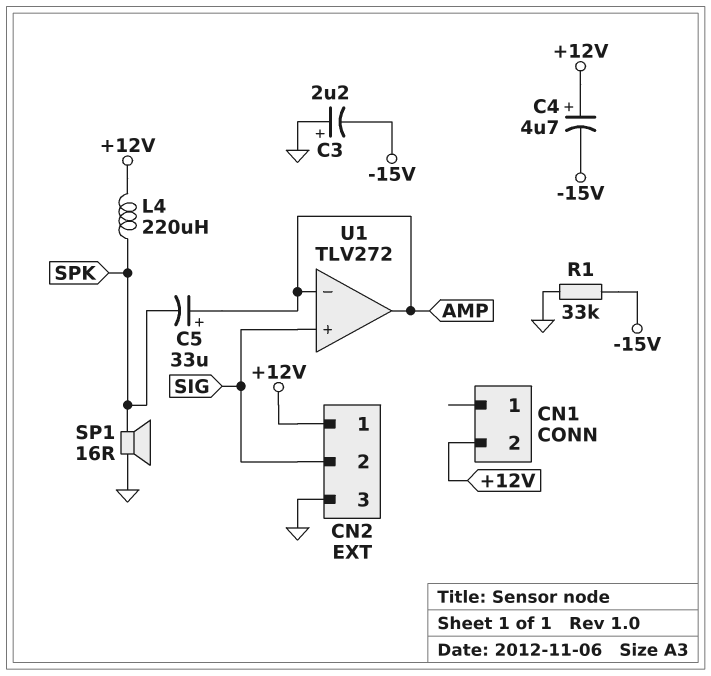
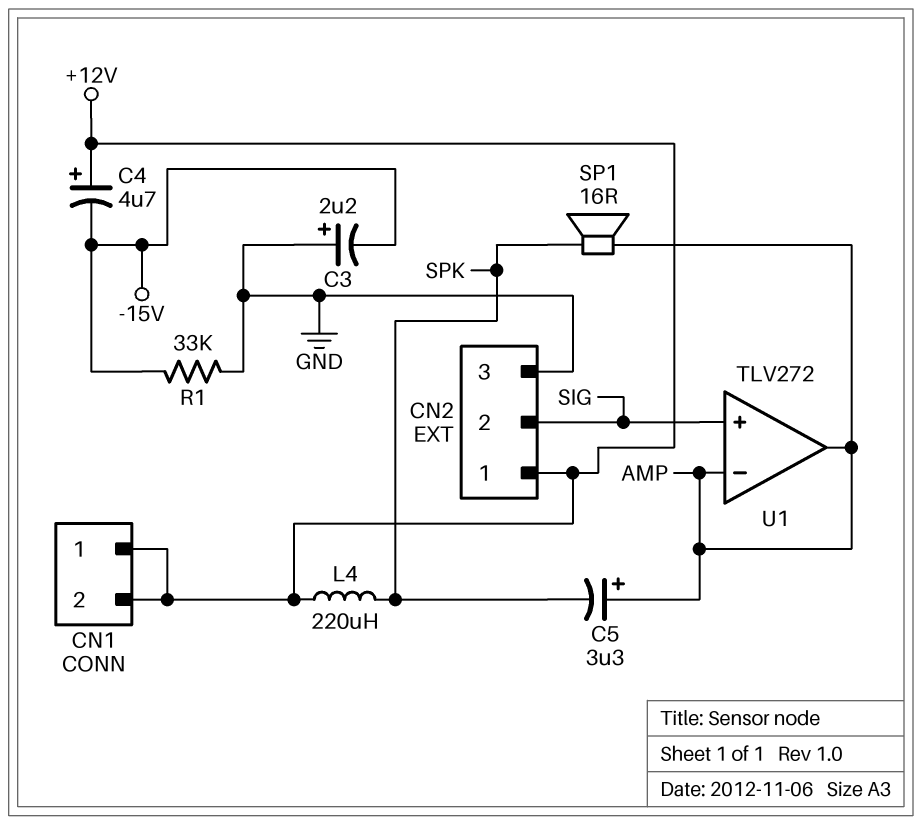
C5: 33uF (plus AMP, minus SPK) -> 3.3uF (plus AMP, minus SPK)
CN1 pin 1: none -> +12V
SP1: speaker 16R (GND, SPK) -> speaker 16R (AMP, SPK)

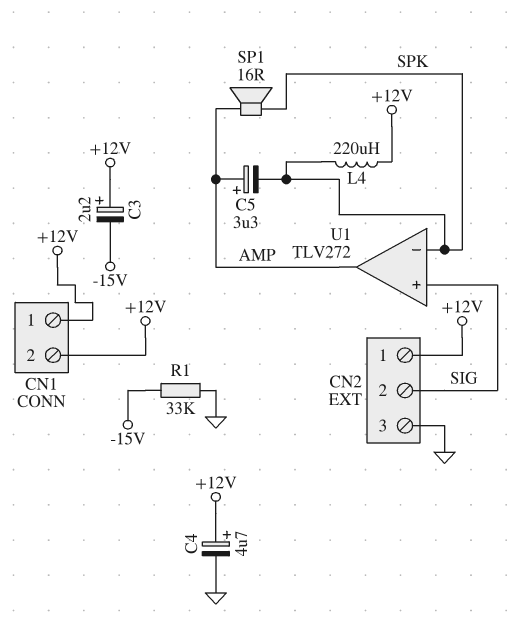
C3: 2.2uF (plus GND, minus -15V) -> 2.2uF (plus +12V, minus -15V)
C4: 4.7uF (plus +12V, minus -15V) -> 4.7uF (plus +12V, minus GND)
U1 pin in-: AMP -> SPK

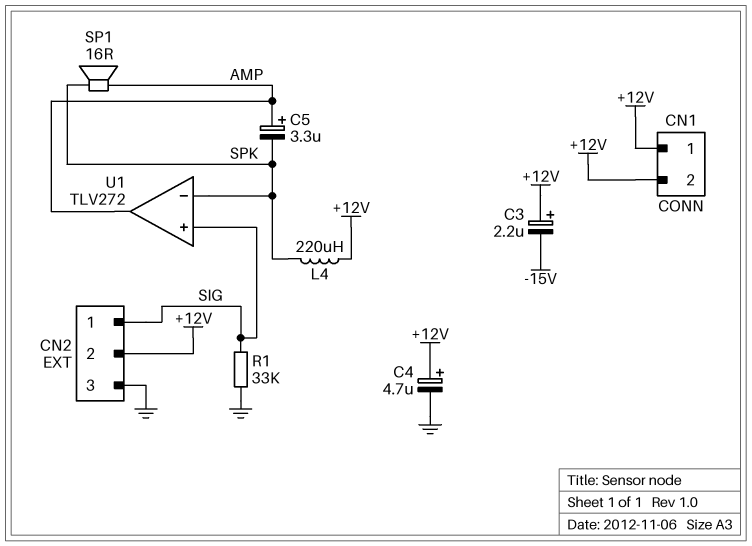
CN2 pin 1: +12V -> SIG
CN2 pin 2: SIG -> +12V
R1: 33k (-15V, GND) -> 33k (GND, SIG)

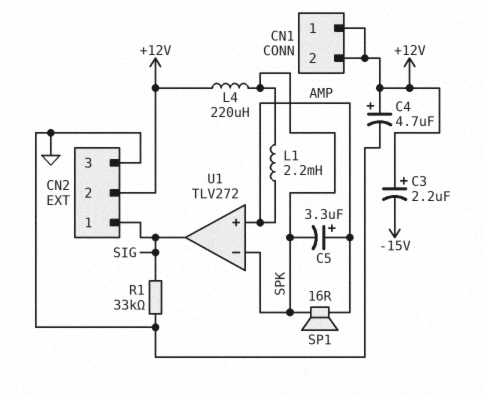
L1: none -> 2.2mH (AMP, SPK)
U1 pin in+: SIG -> AMP
U1 pin out: AMP -> SIG

